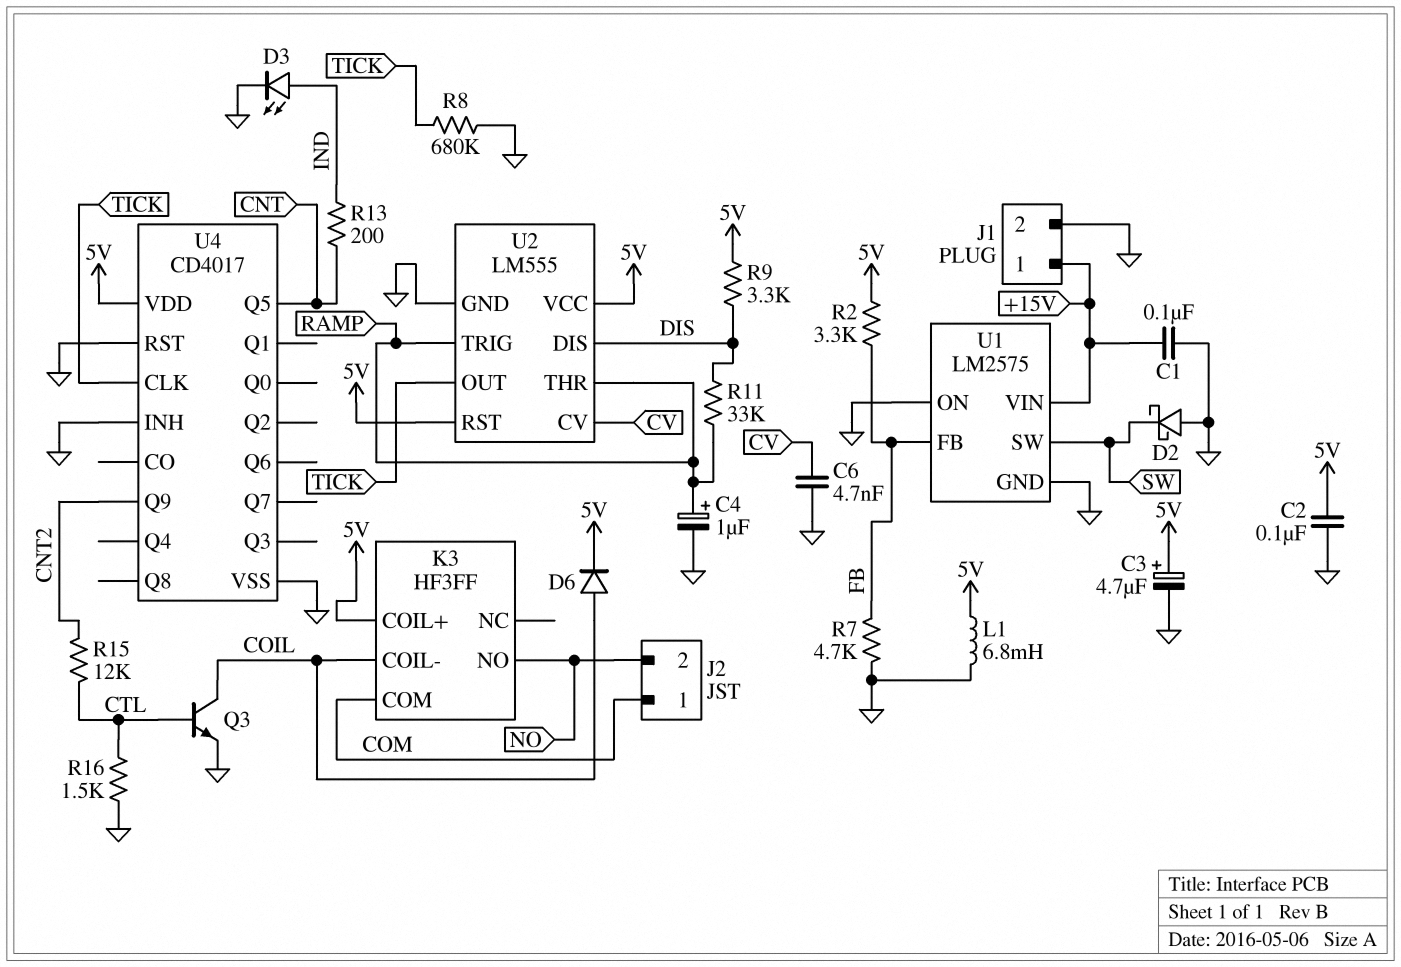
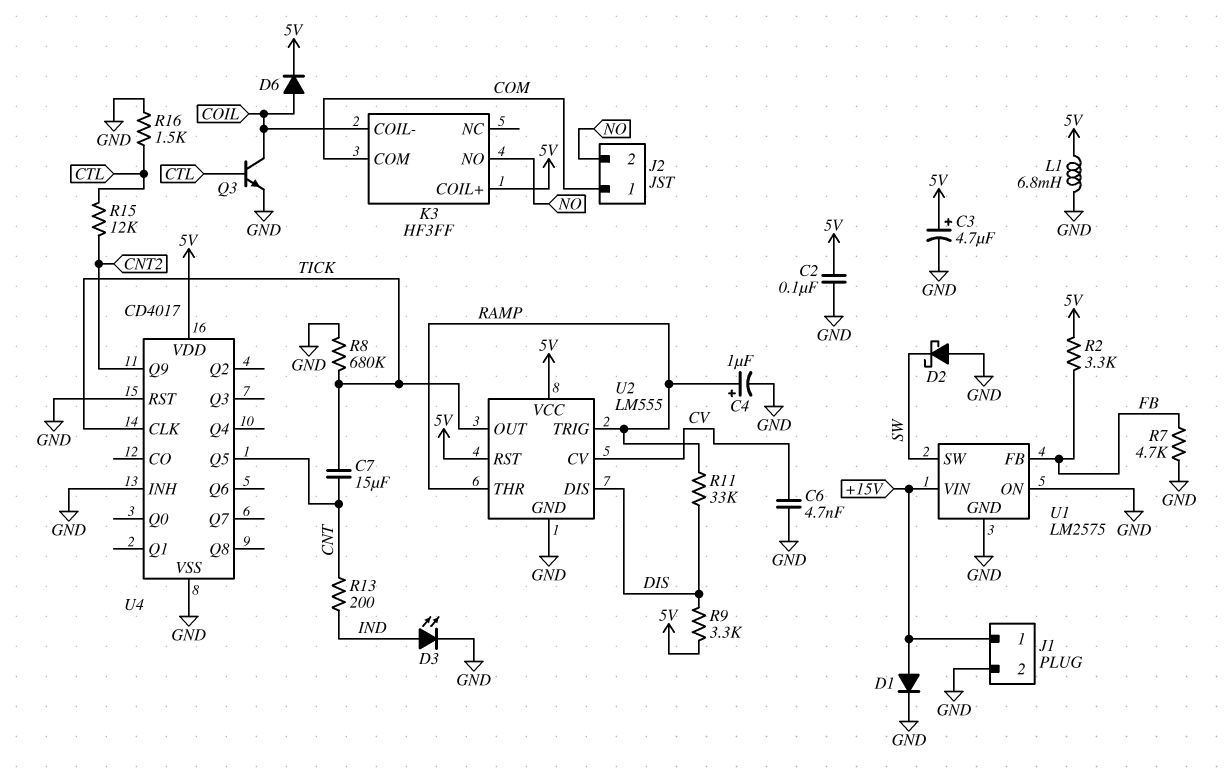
C1: 100nF (+15V, GND) -> none
C7: none -> 15uF (CNT, TICK)
D1: none -> diode (A +15V, K GND)

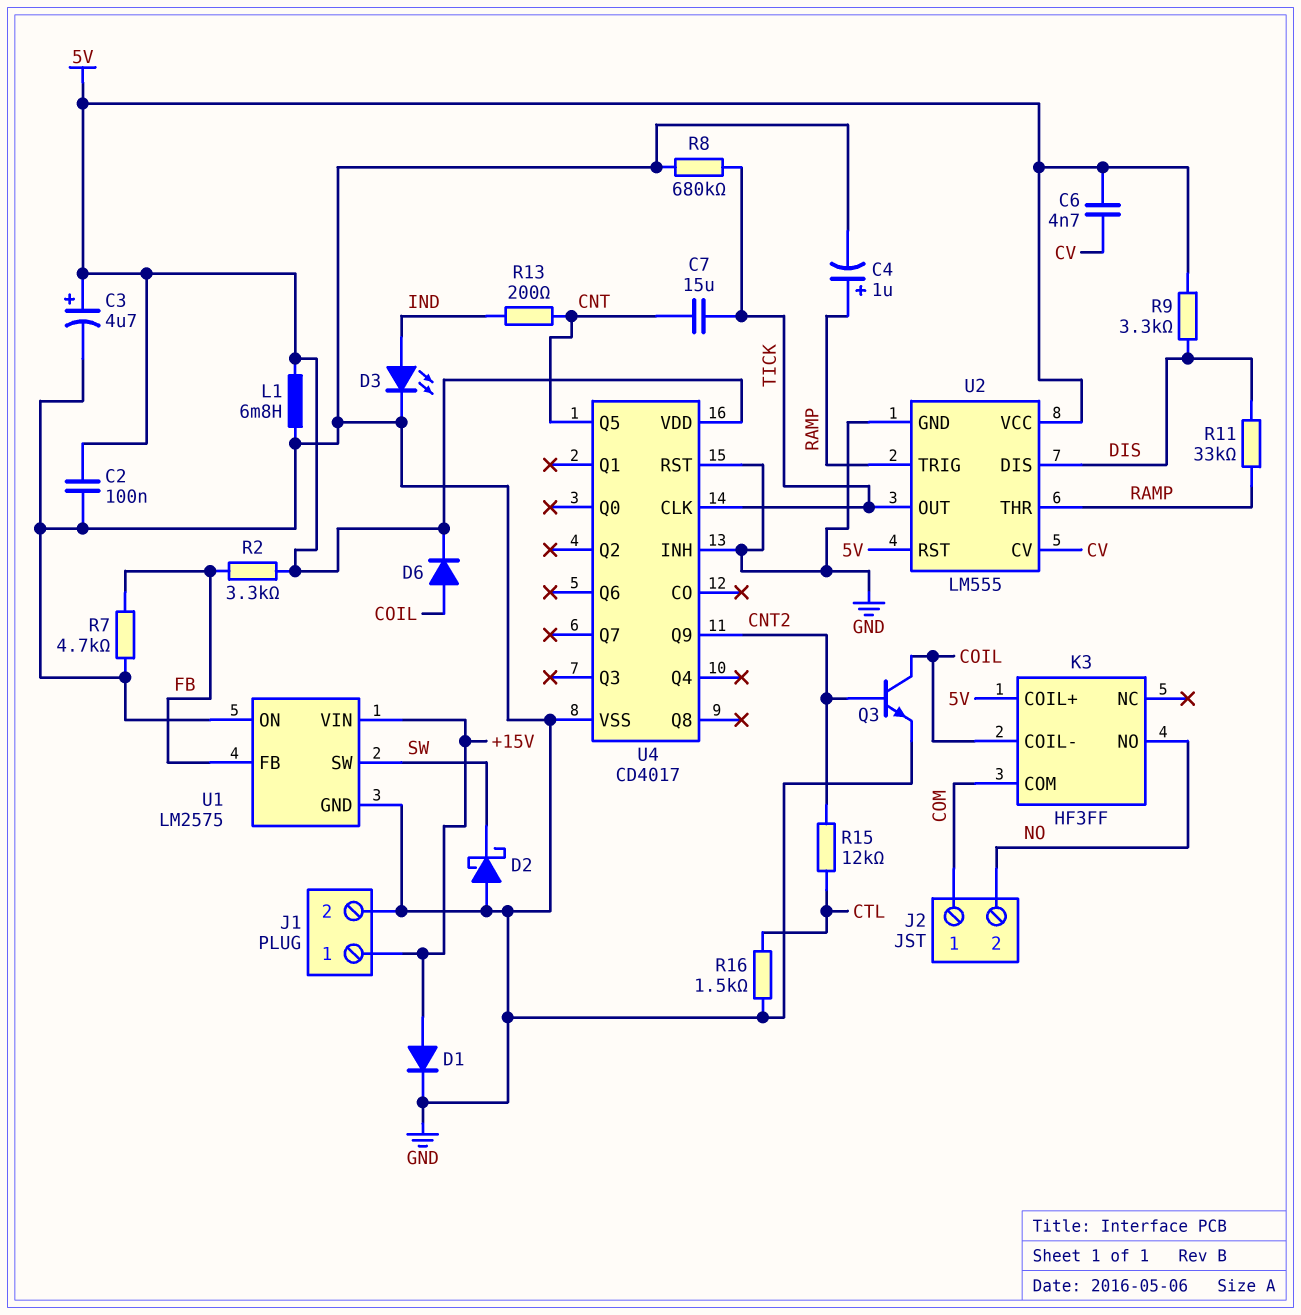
C6: 4.7nF (CV, GND) -> 4.7nF (5V, CV)
Q3: NPN (B CTL, C COIL, E GND) -> NPN (B CNT2, C COIL, E GND)

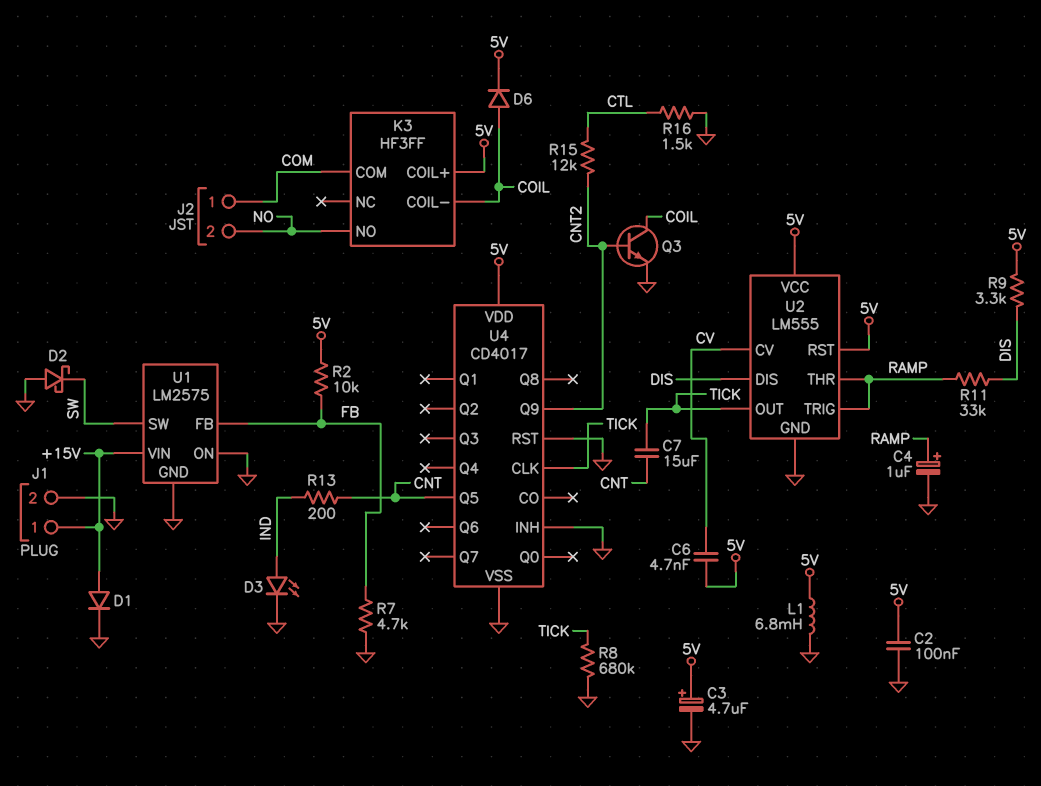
R2: 3.3k (5V, FB) -> 10k (5V, FB)

